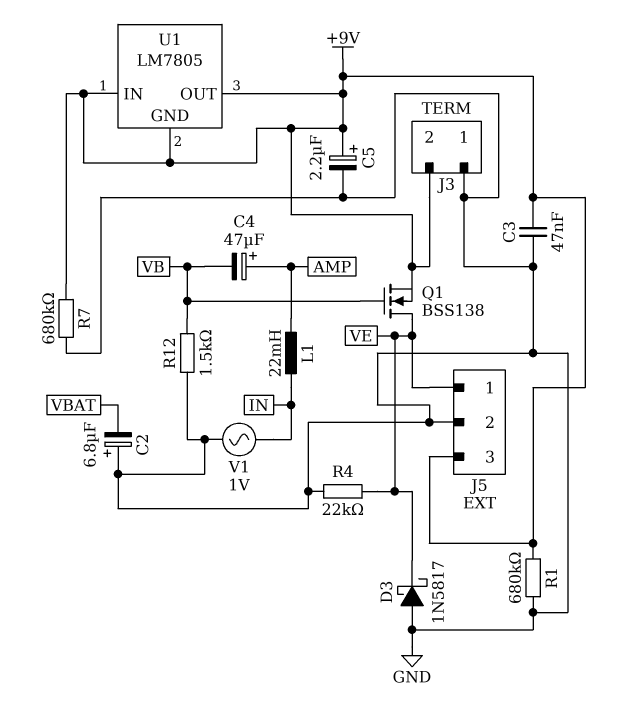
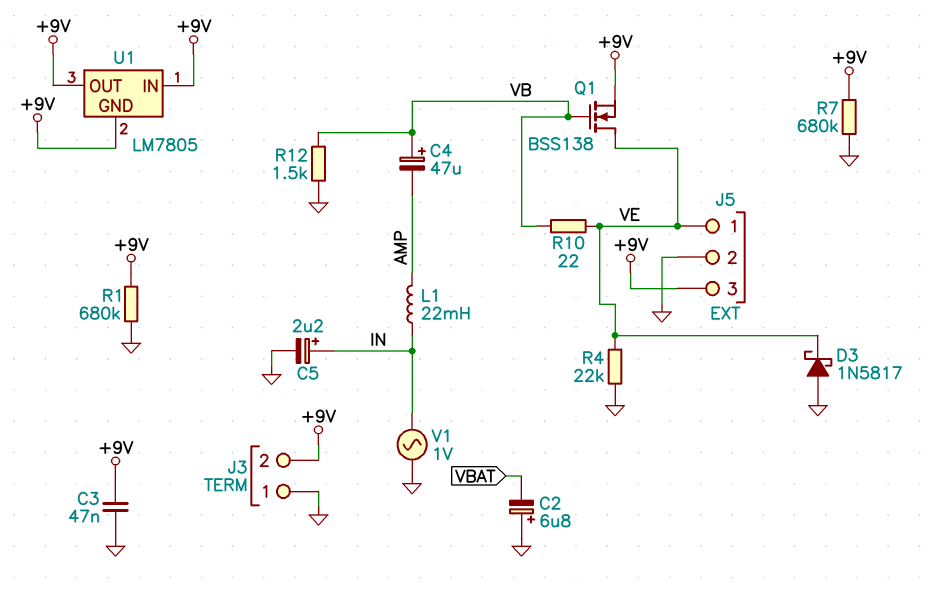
C4: 47uF (plus AMP, minus VB) -> 47uF (plus VB, minus AMP)
C5: 2.2uF (plus +9V, minus GND) -> 2.2uF (plus IN, minus GND)
R10: none -> 22 (VB, VE)

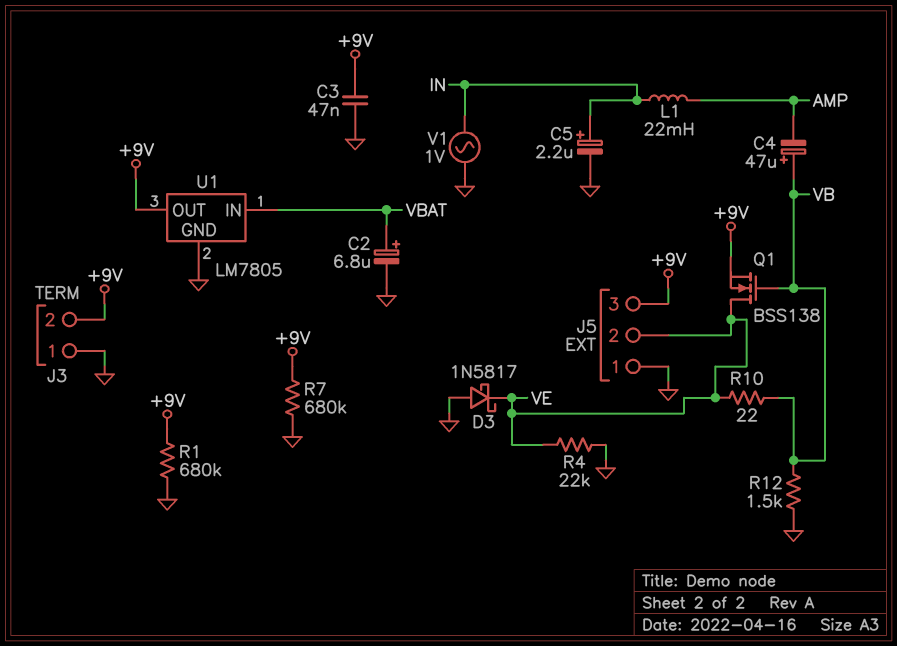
C2: 6.8uF (plus GND, minus VBAT) -> 6.8uF (plus VBAT, minus GND)
J5 pin 1: VE -> GND
J5 pin 2: GND -> VE
U1 pin GND: +9V -> GND
U1 pin IN: +9V -> VBAT

